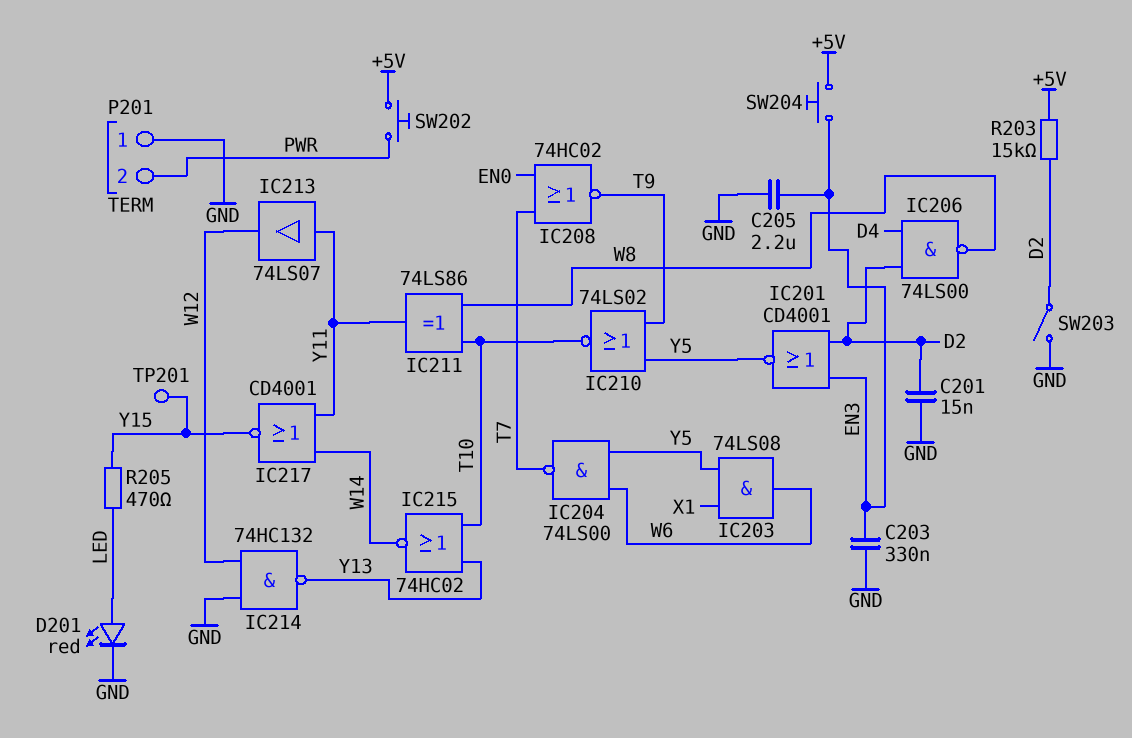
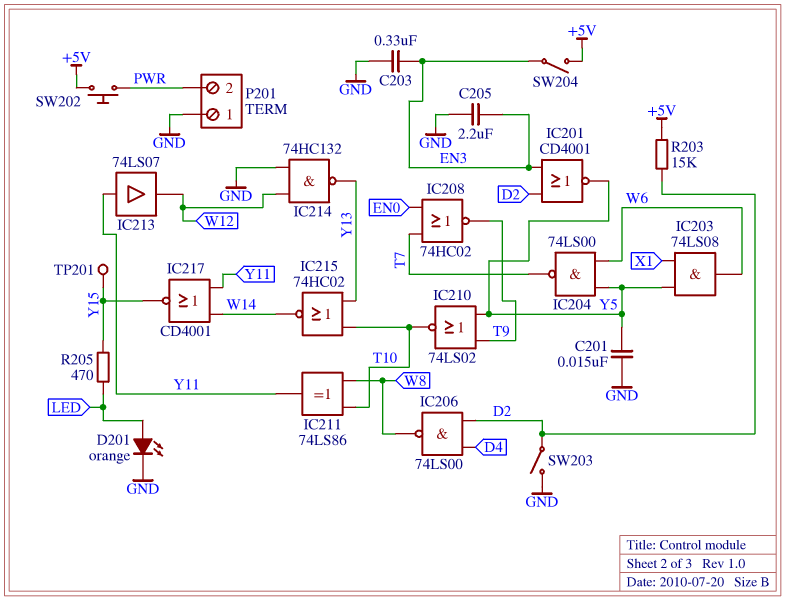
C201: 15nF (D2, GND) -> 15nF (GND, Y5)
D201: LED red (A LED, K GND) -> LED orange (A LED, K GND)
SW204: button (+5V, EN3) -> switch (+5V, EN3)

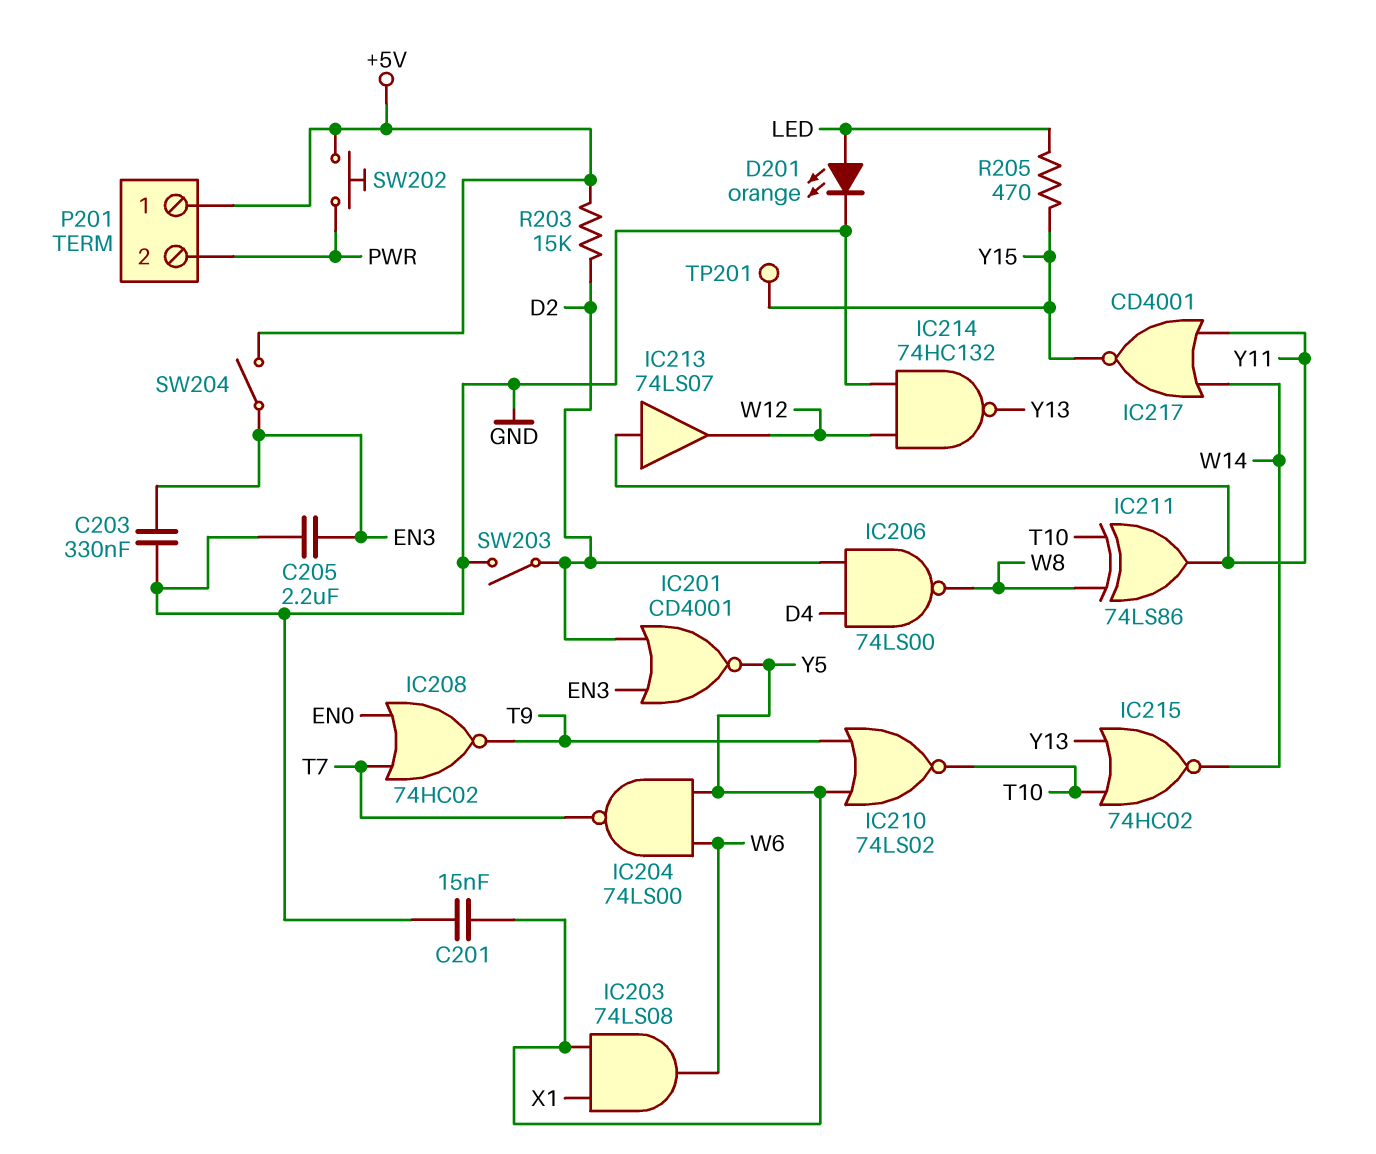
P201 pin 1: GND -> +5V

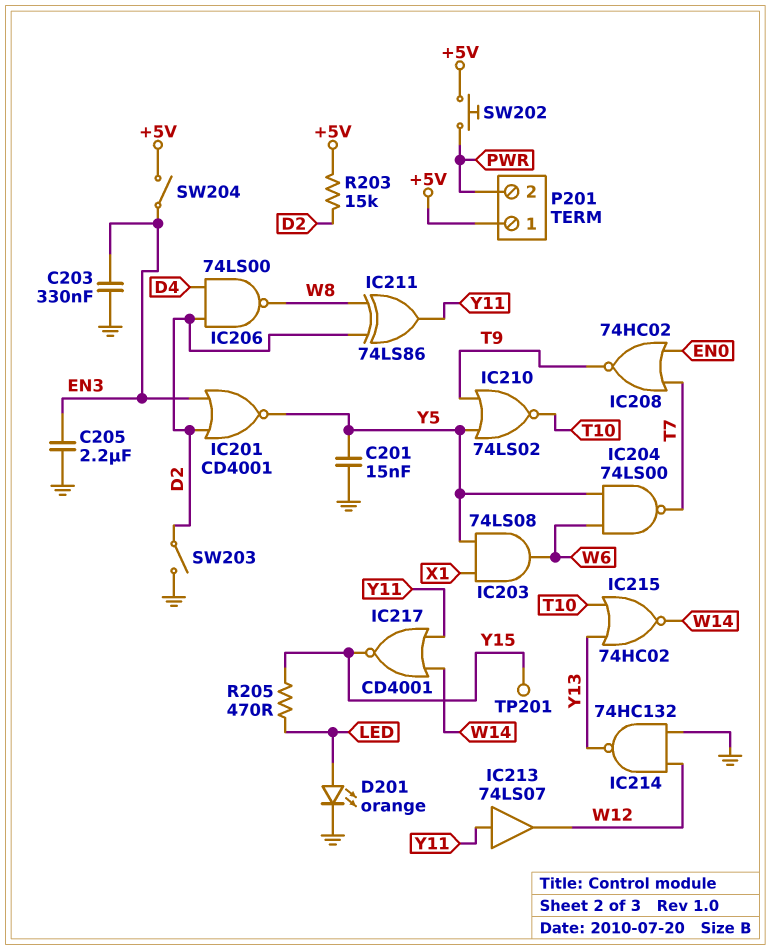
IC211: XOR 74LS86 (in T10, in W8, out Y11) -> XOR 74LS86 (in D2, in W8, out Y11)

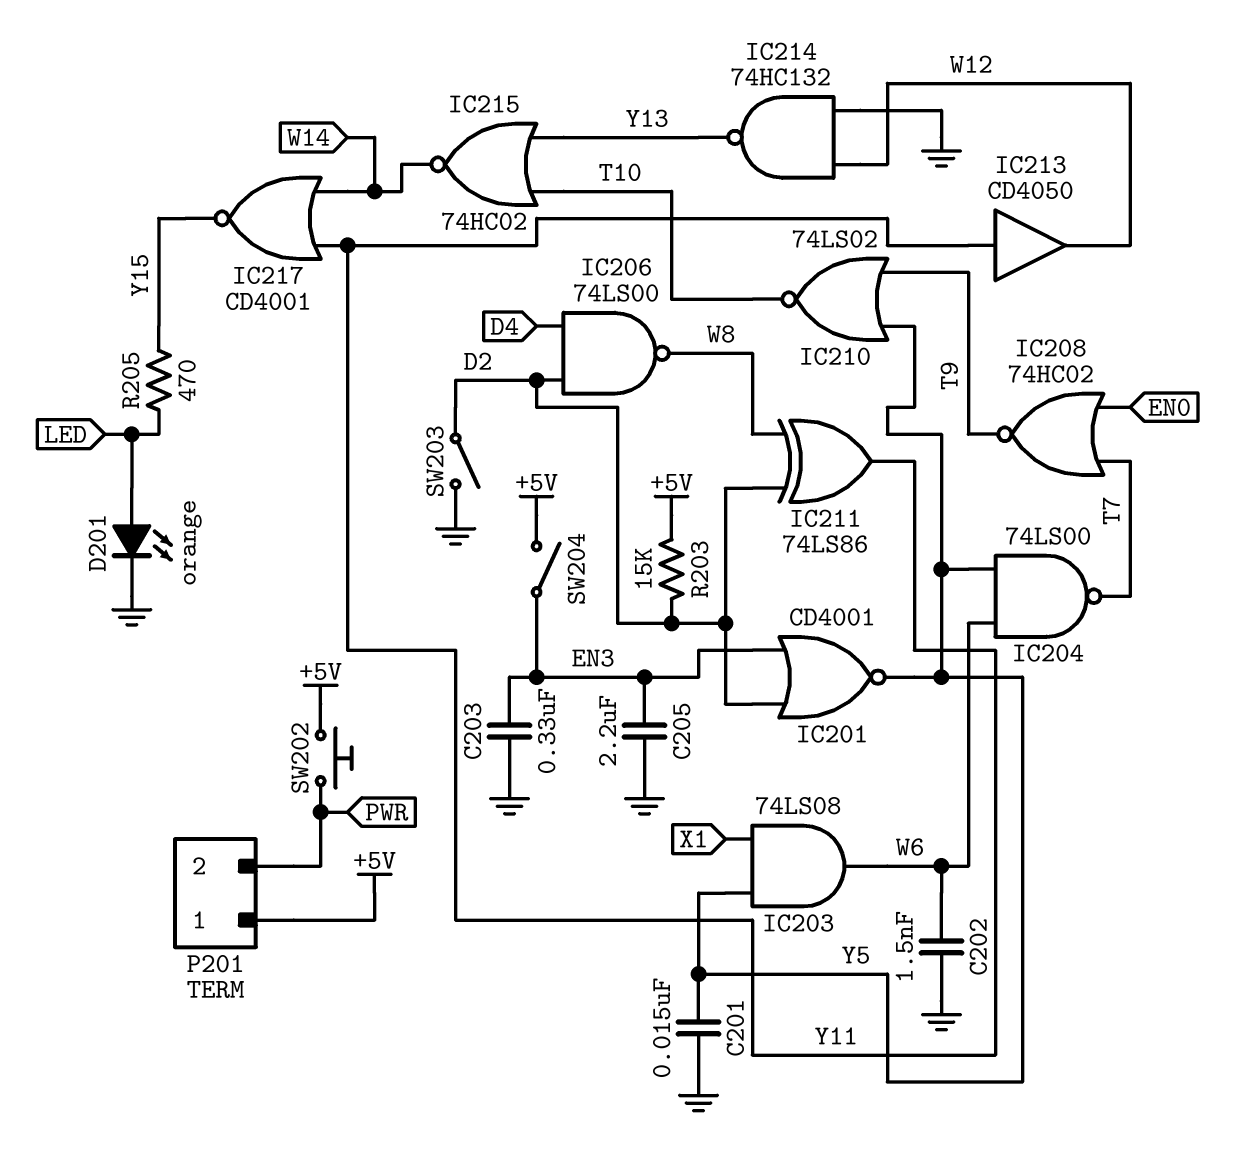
C202: none -> 1.5nF (GND, W6)
IC213: buffer 74LS07 (in Y11, out W12) -> buffer CD4050 (in Y11, out W12)
TP201: test point (Y15) -> none

